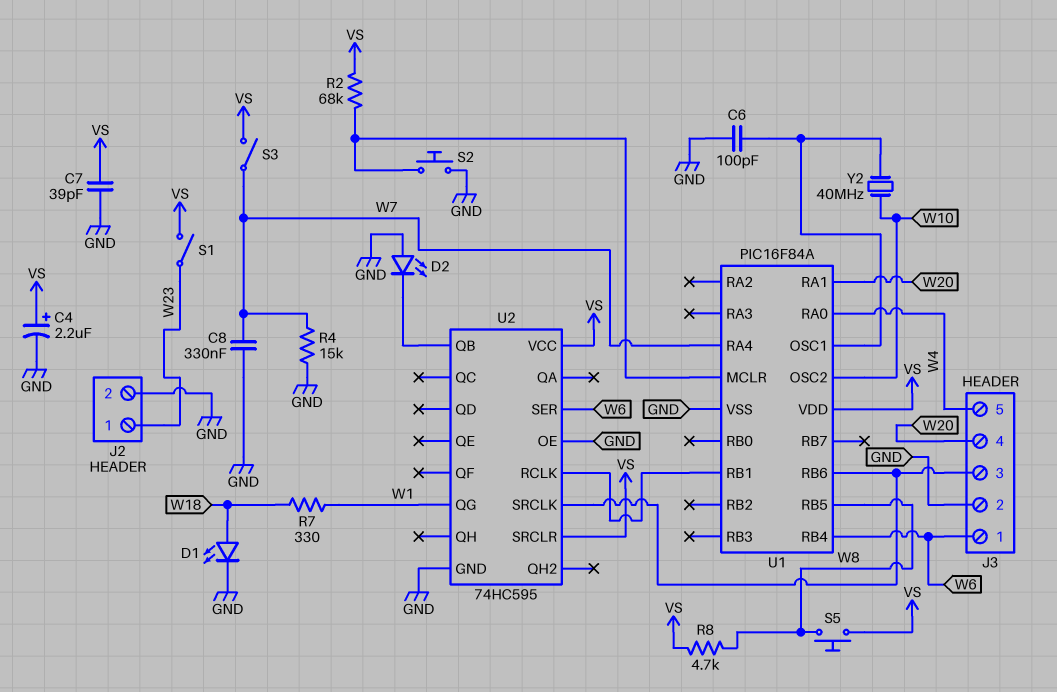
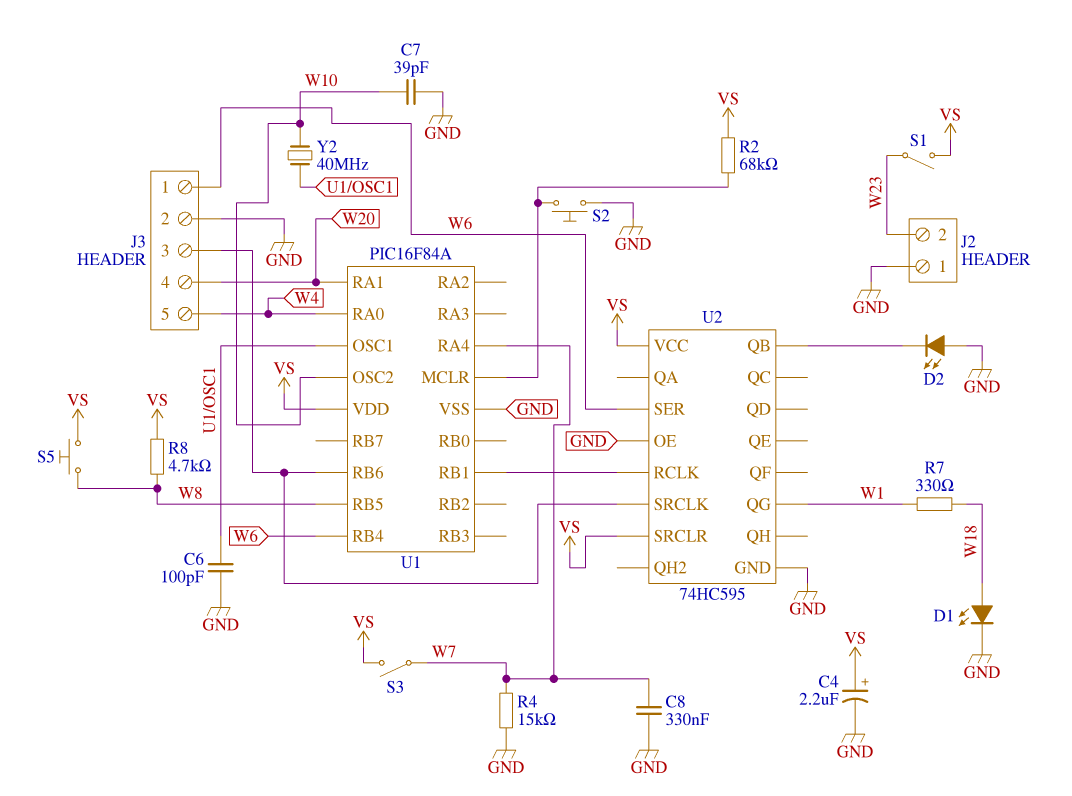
C7: 39pF (GND, VS) -> 39pF (GND, W10)
J2 pin 1: W23 -> GND
J2 pin 2: GND -> W23

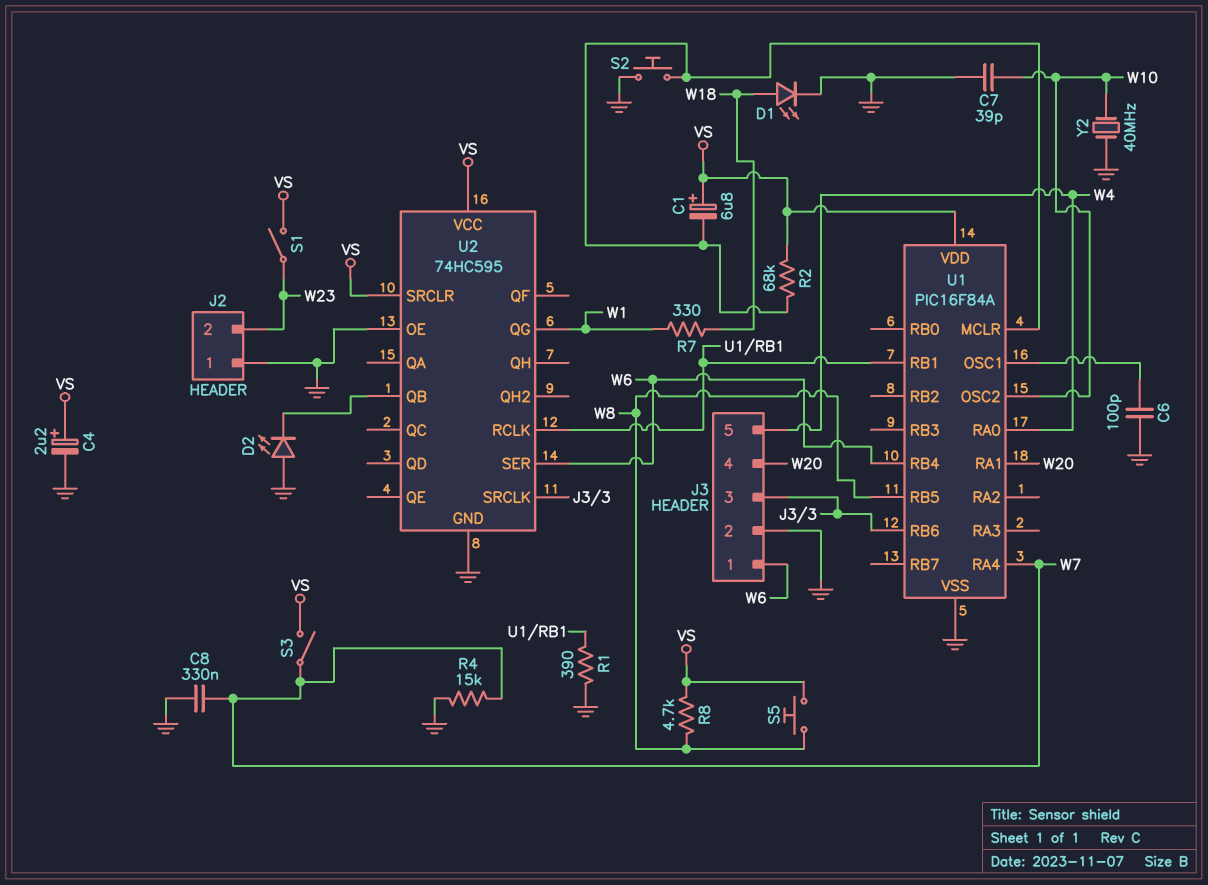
C1: none -> 6.8uF (plus VS, minus U1/MCLR)
R1: none -> 390 (GND, U1/RB1)
Y2: 40MHz (U1/OSC1, W10) -> 40MHz (GND, W10)

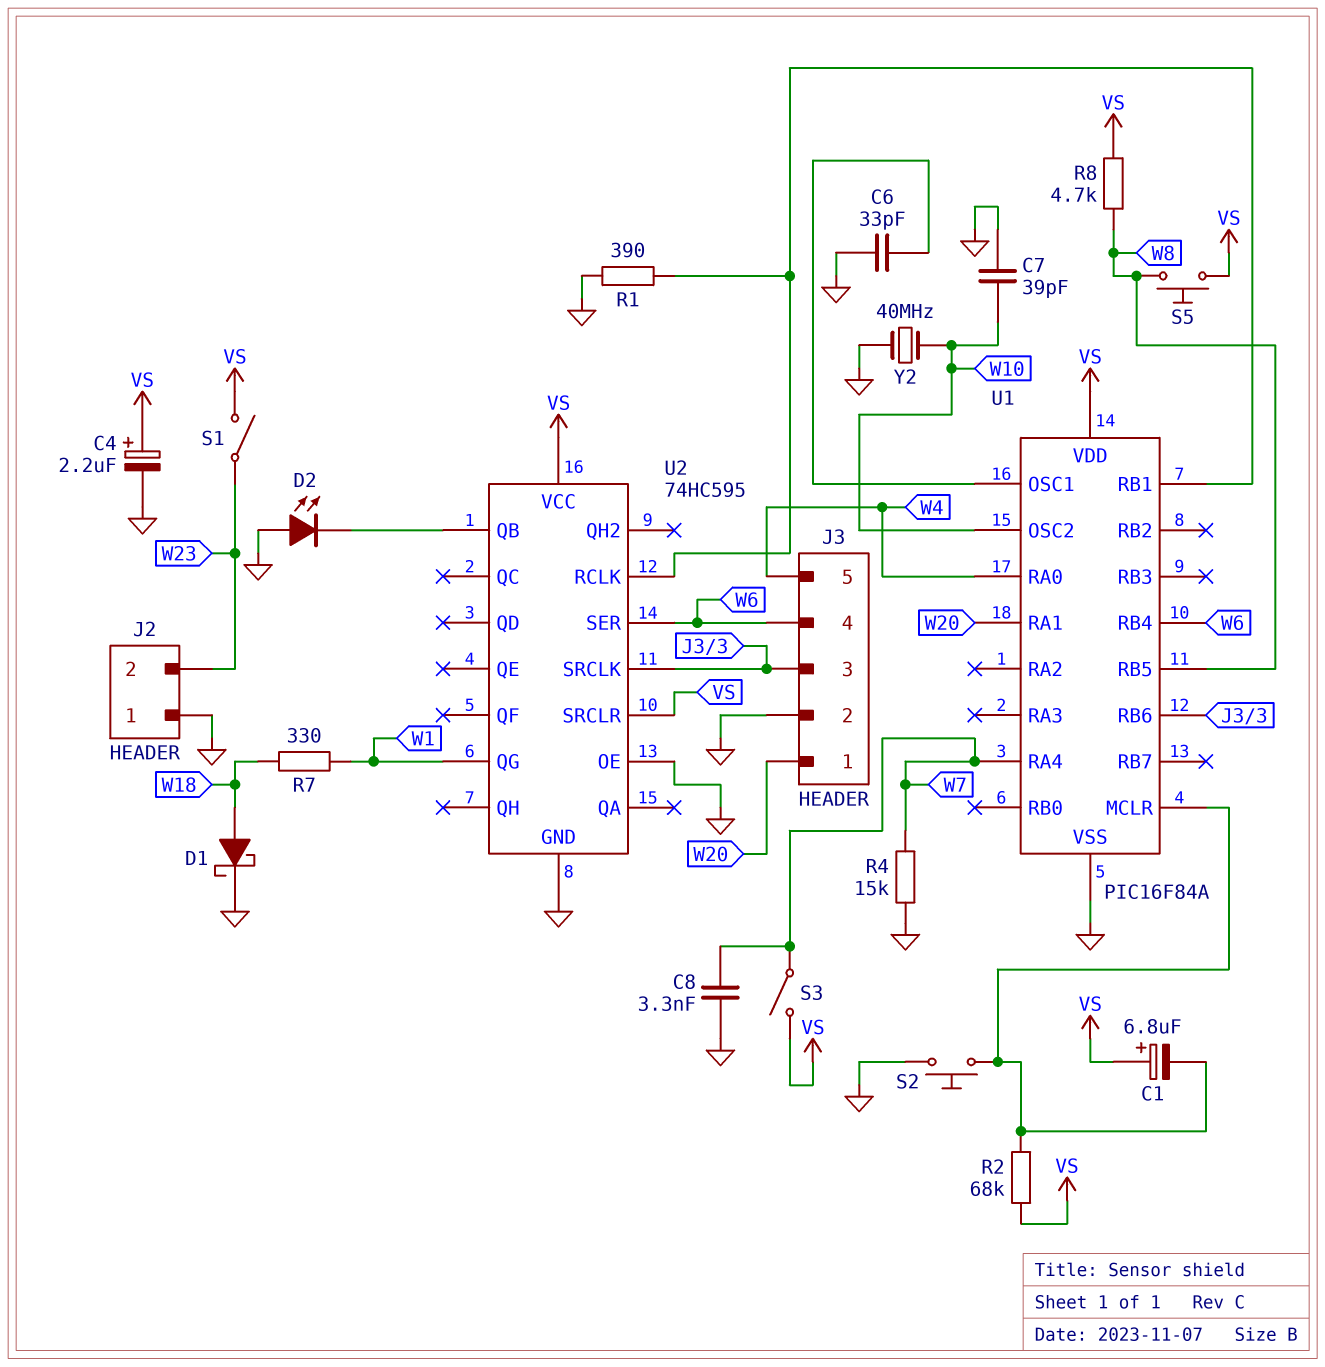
C6: 100pF (GND, U1/OSC1) -> 33pF (GND, U1/OSC1)
C8: 330nF (GND, W7) -> 3.3nF (GND, W7)
D1: LED (A W18, K GND) -> schottky (A W18, K GND)
J3 pin 1: W6 -> W20
J3 pin 4: W20 -> W6

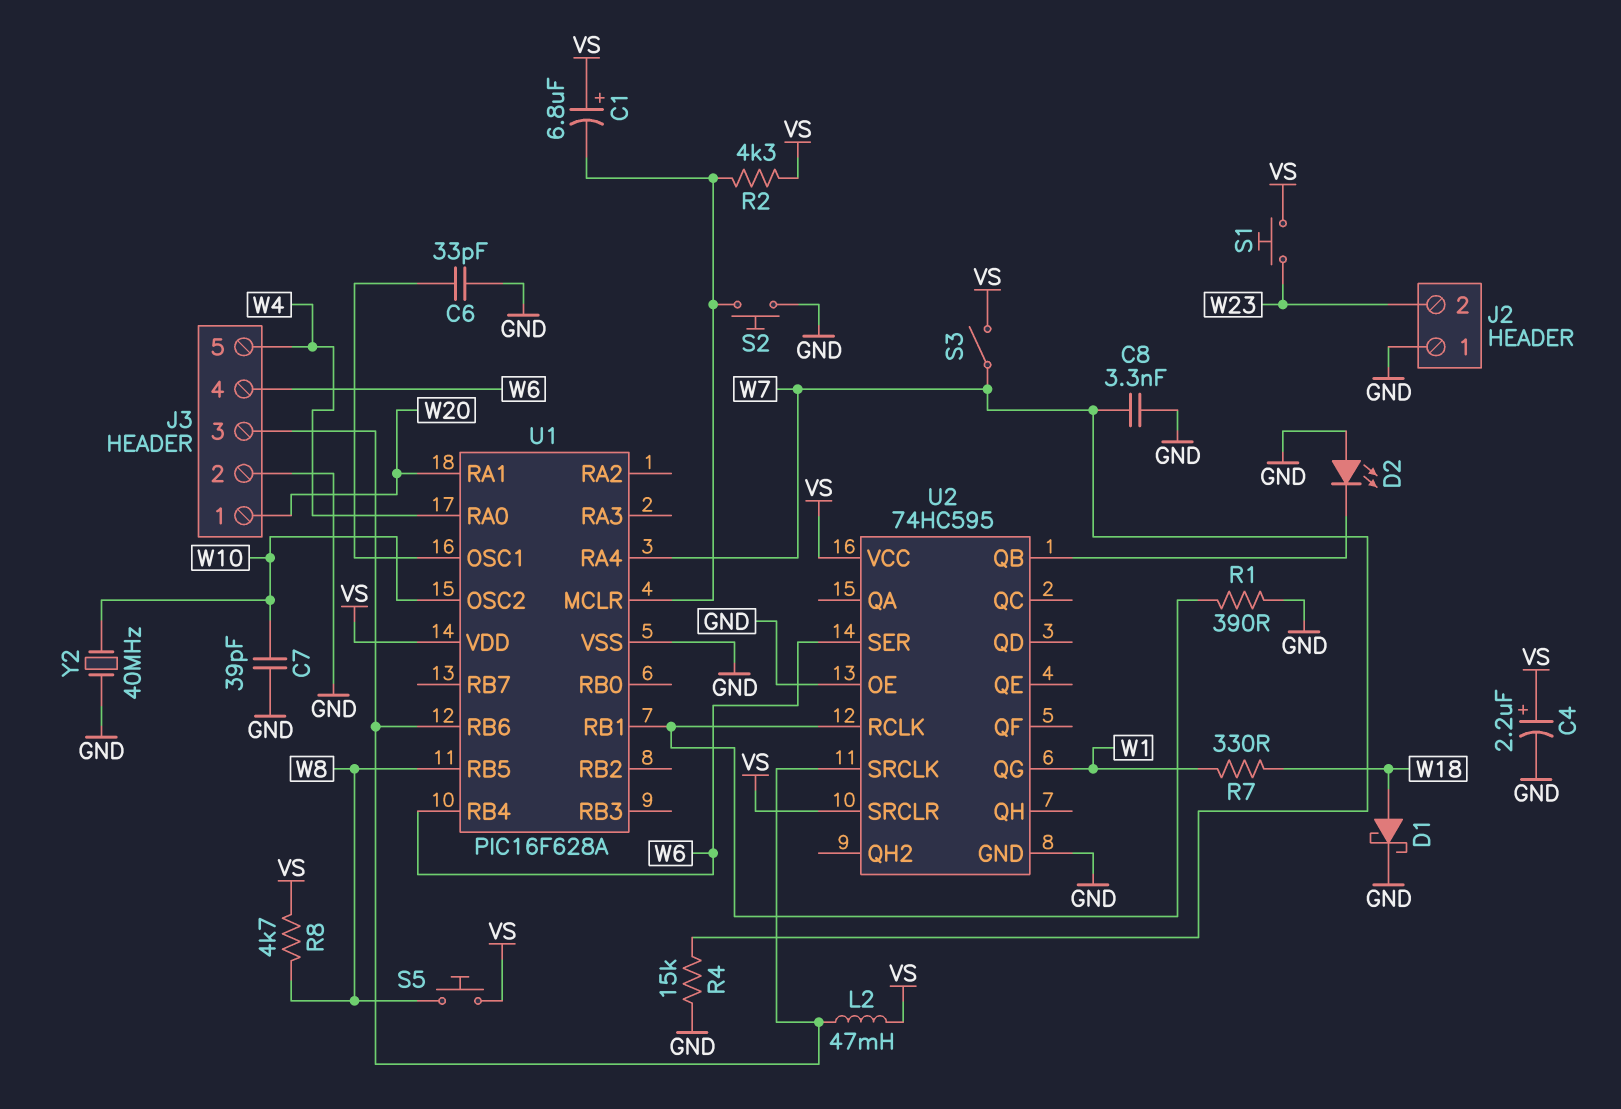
L2: none -> 47mH (J3/3, VS)
R2: 68k (U1/MCLR, VS) -> 4.3k (U1/MCLR, VS)
S1: switch (VS, W23) -> button (VS, W23)
U1: PIC16F84A -> PIC16F628A

